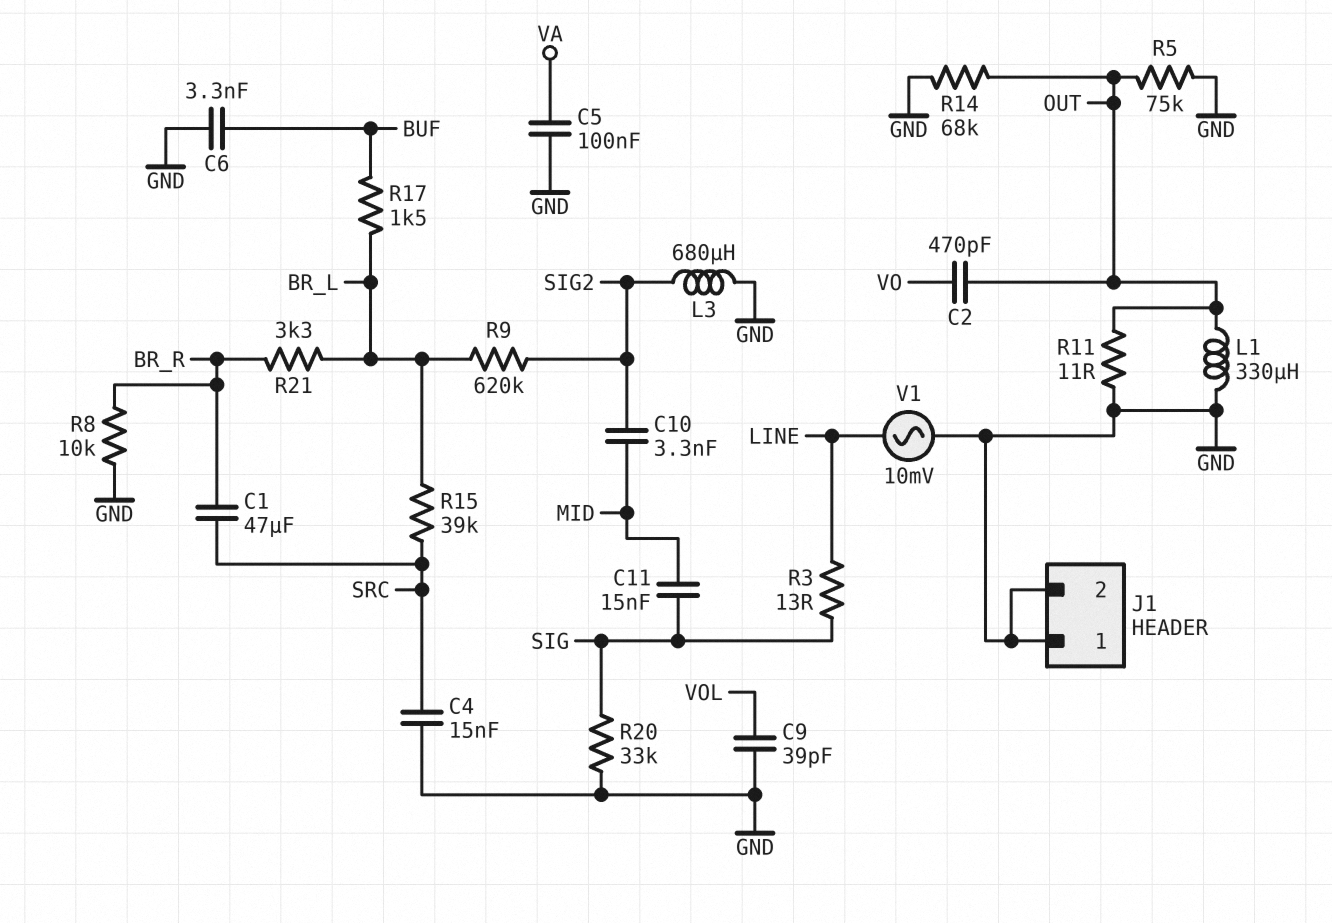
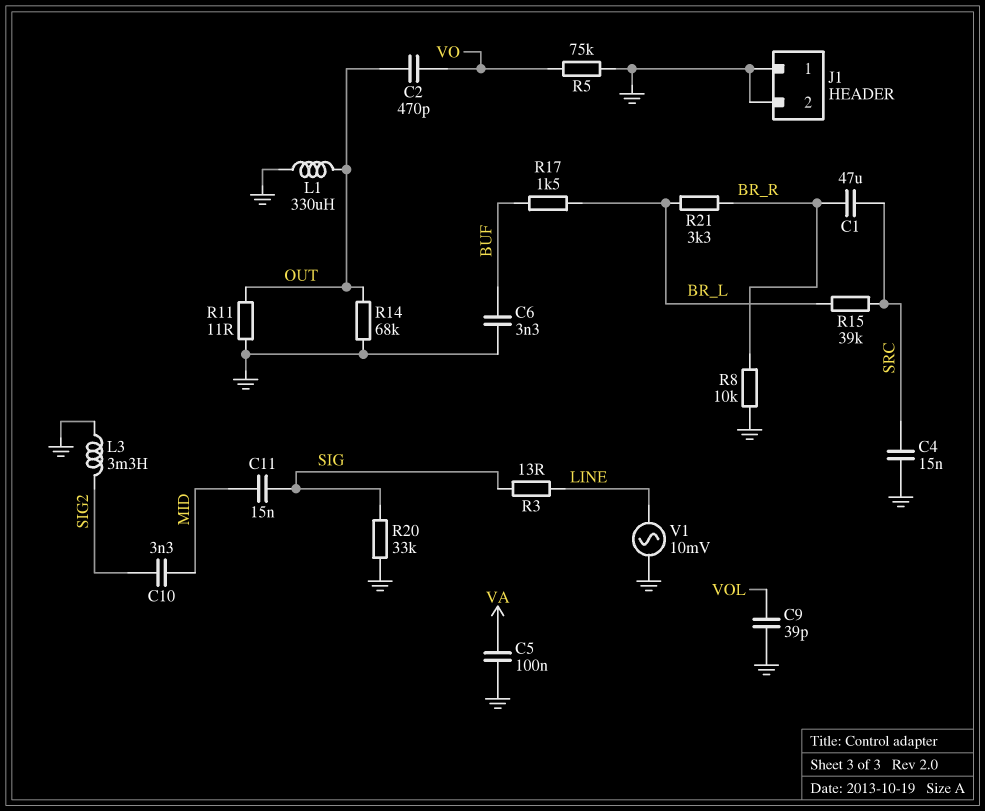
L3: 680uH (GND, SIG2) -> 3.3mH (GND, SIG2)
R5: 75k (GND, OUT) -> 75k (GND, VO)
R9: 620k (BR_L, SIG2) -> none

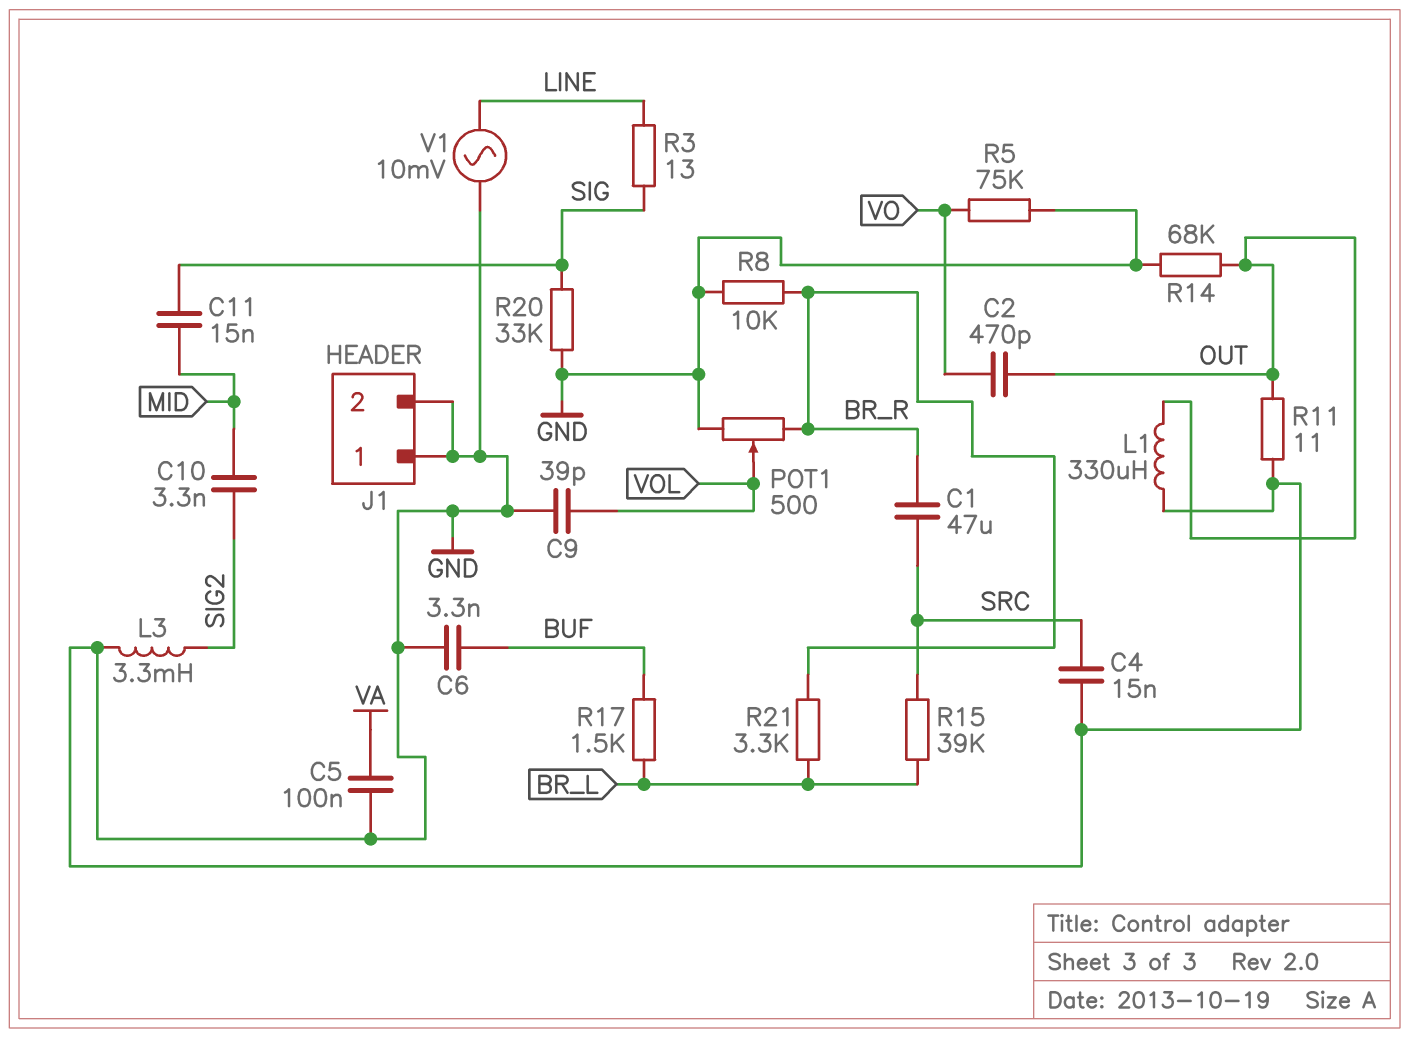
POT1: none -> 500 (BR_R, GND, wiper VOL)

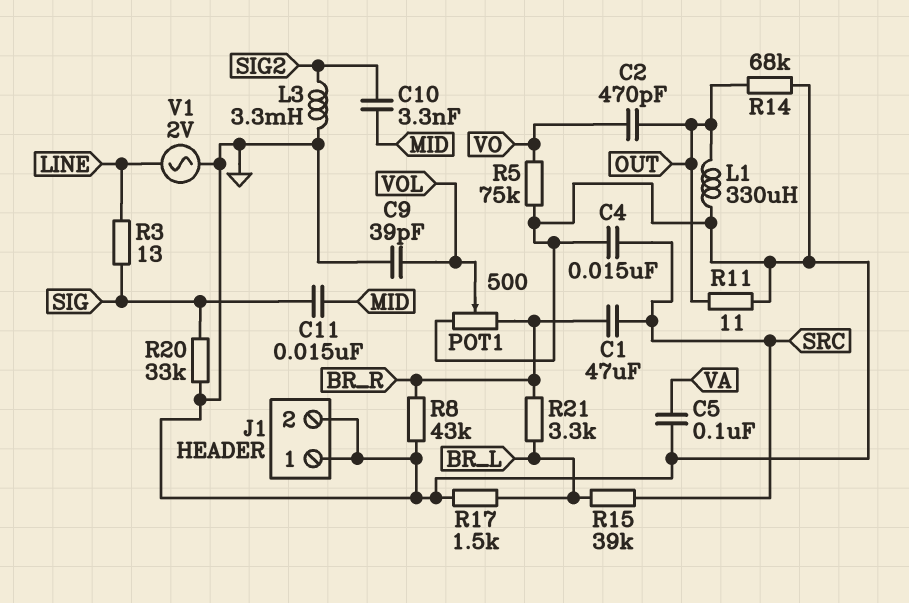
C6: 3.3nF (BUF, GND) -> none
R8: 10k (BR_R, GND) -> 43k (BR_R, GND)
R17: 1.5k (BR_L, BUF) -> 1.5k (BR_L, GND)
V1: AC 10mV (GND, LINE) -> AC 2V (GND, LINE)

